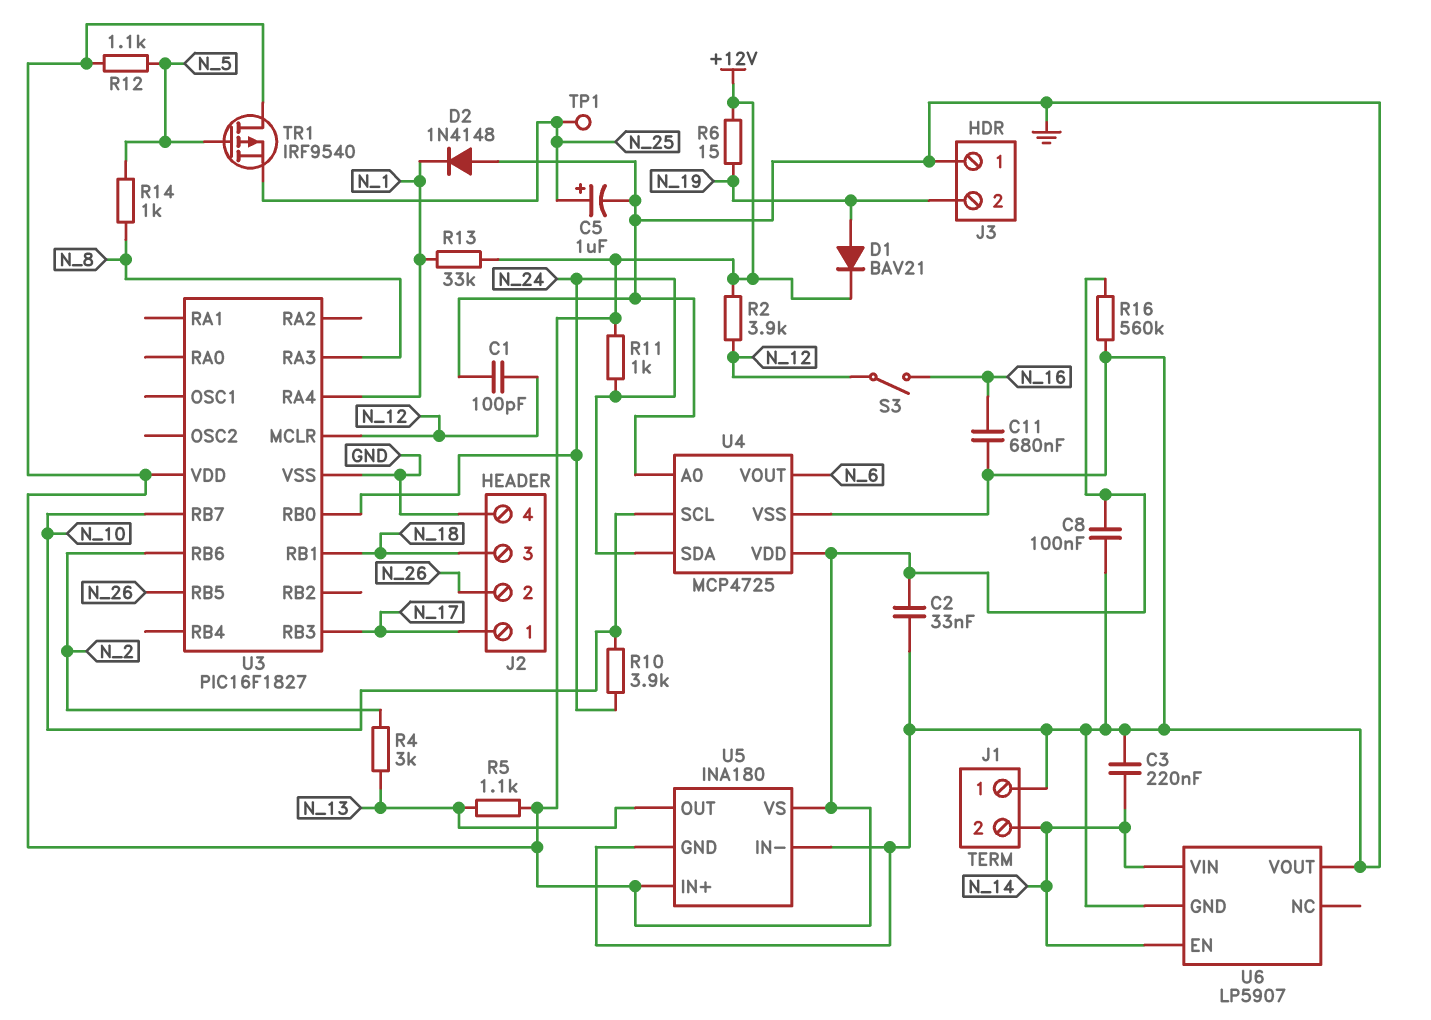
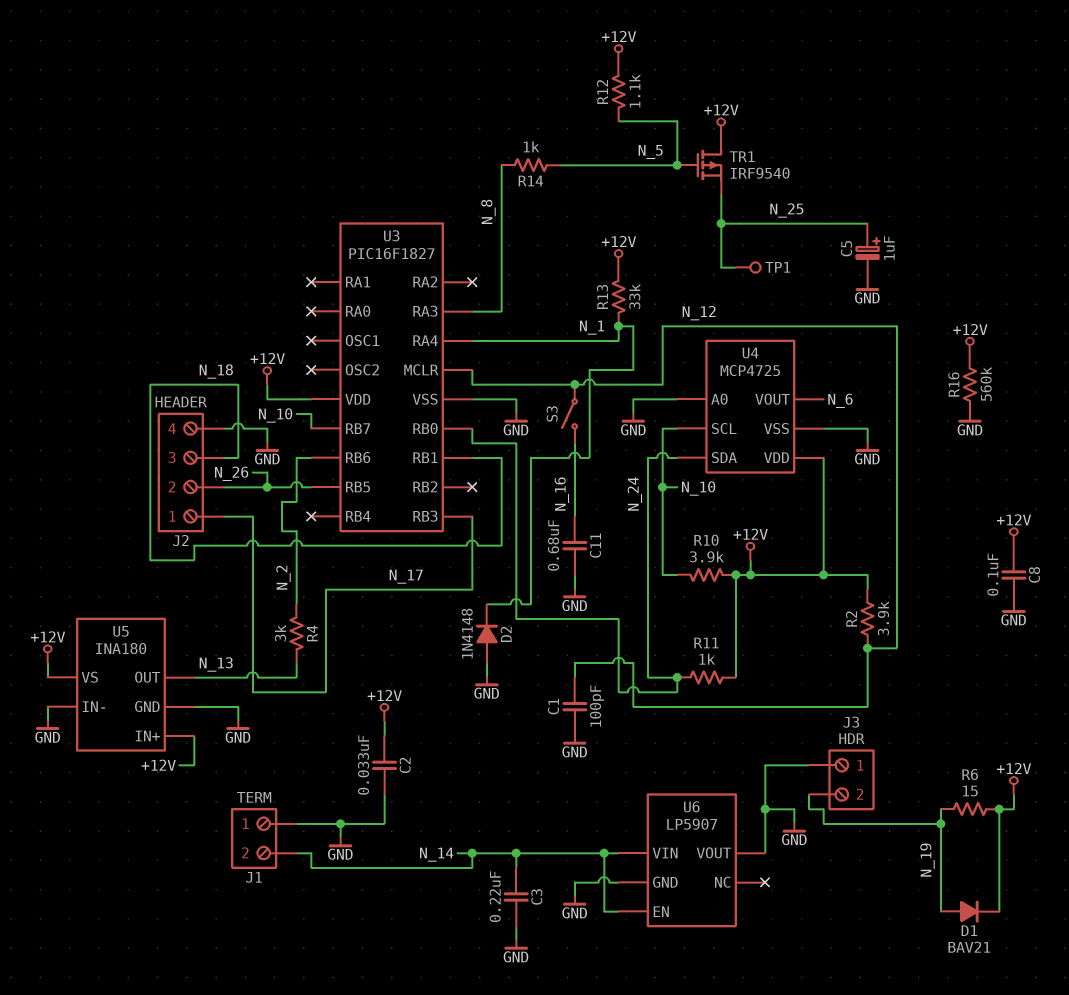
R5: 1.1k (+12V, N_13) -> none
R10: 3.9k (N_10, N_24) -> 3.9k (+12V, N_10)

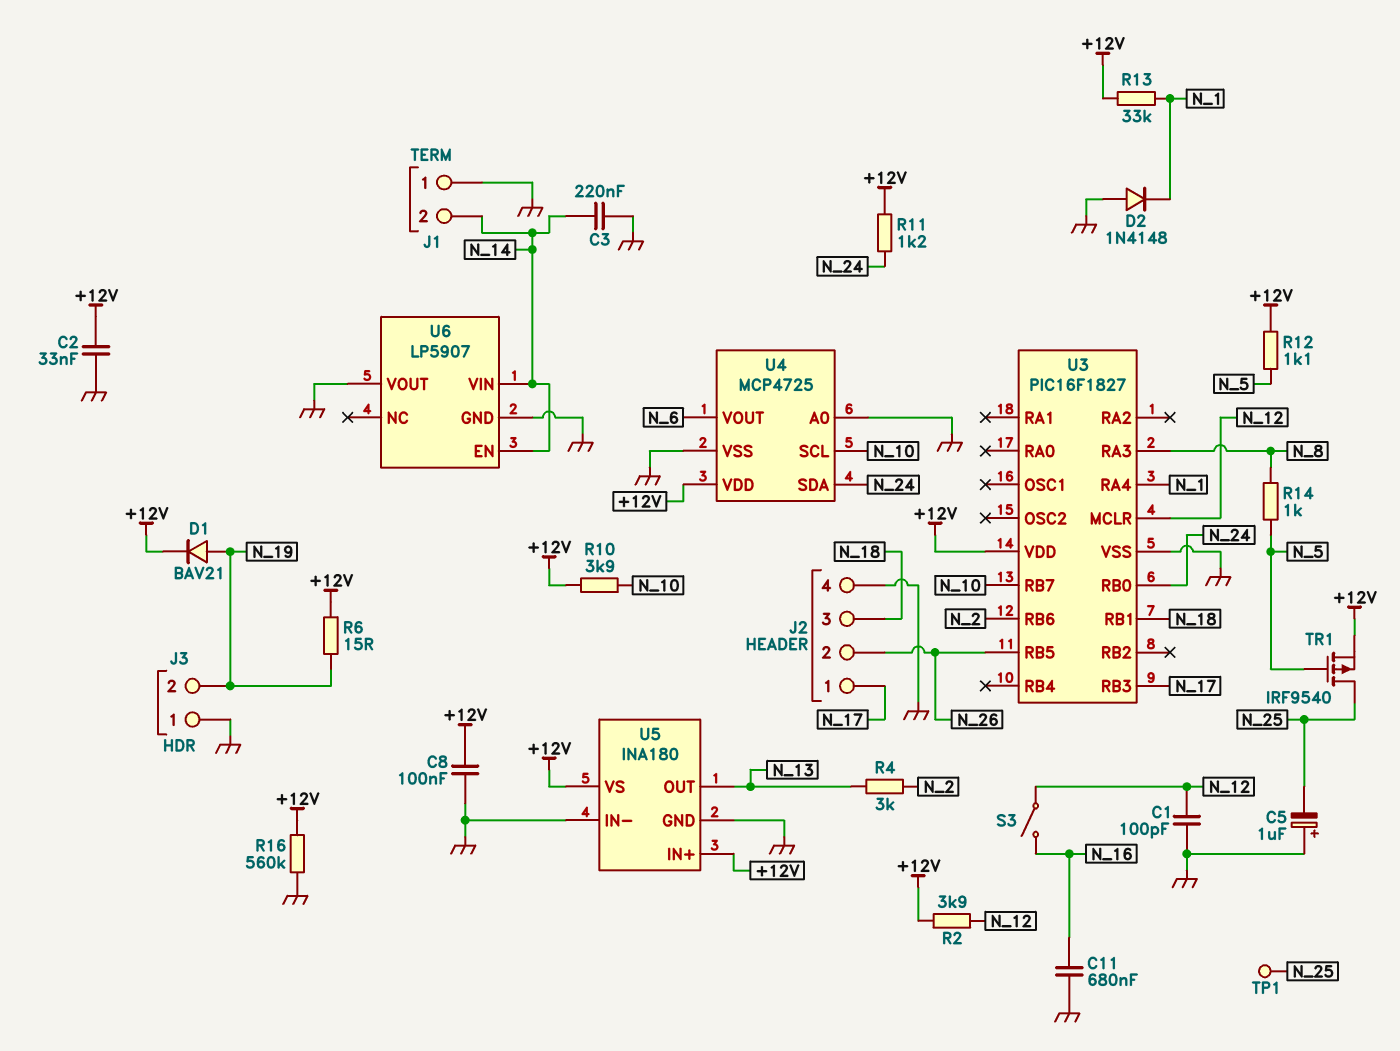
C5: 1uF (plus N_25, minus GND) -> 1uF (plus GND, minus N_25)
R11: 1k (+12V, N_24) -> 1.2k (+12V, N_24)
TR1: PMOS IRF9540 (G N_5, D +12V, S N_25) -> PMOS IRF9540 (G N_5, D N_25, S +12V)

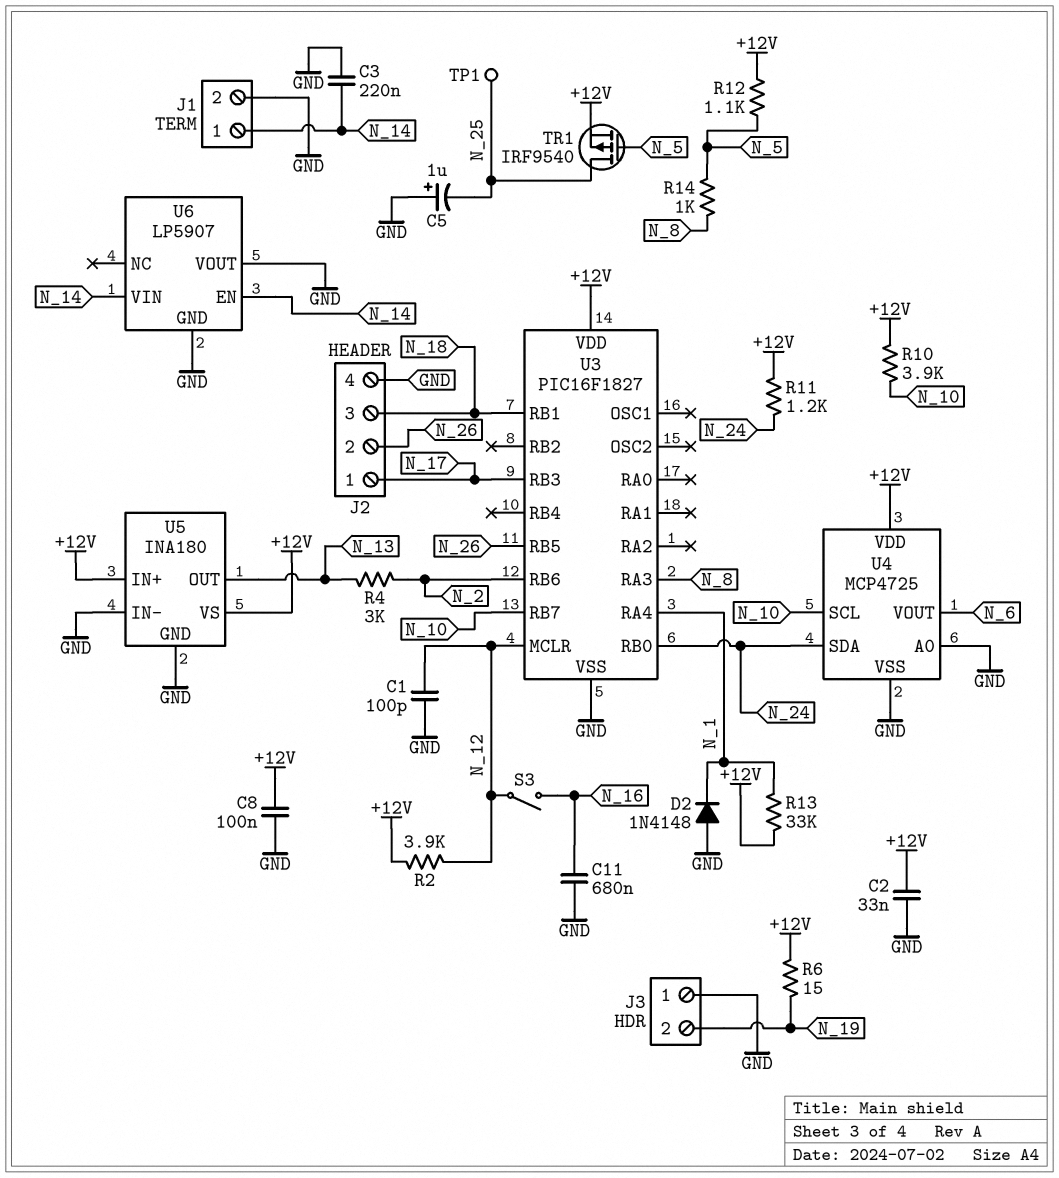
D1: diode BAV21 (A N_19, K +12V) -> none
J1 pin 1: GND -> N_14
J1 pin 2: N_14 -> GND
R16: 560k (+12V, GND) -> none

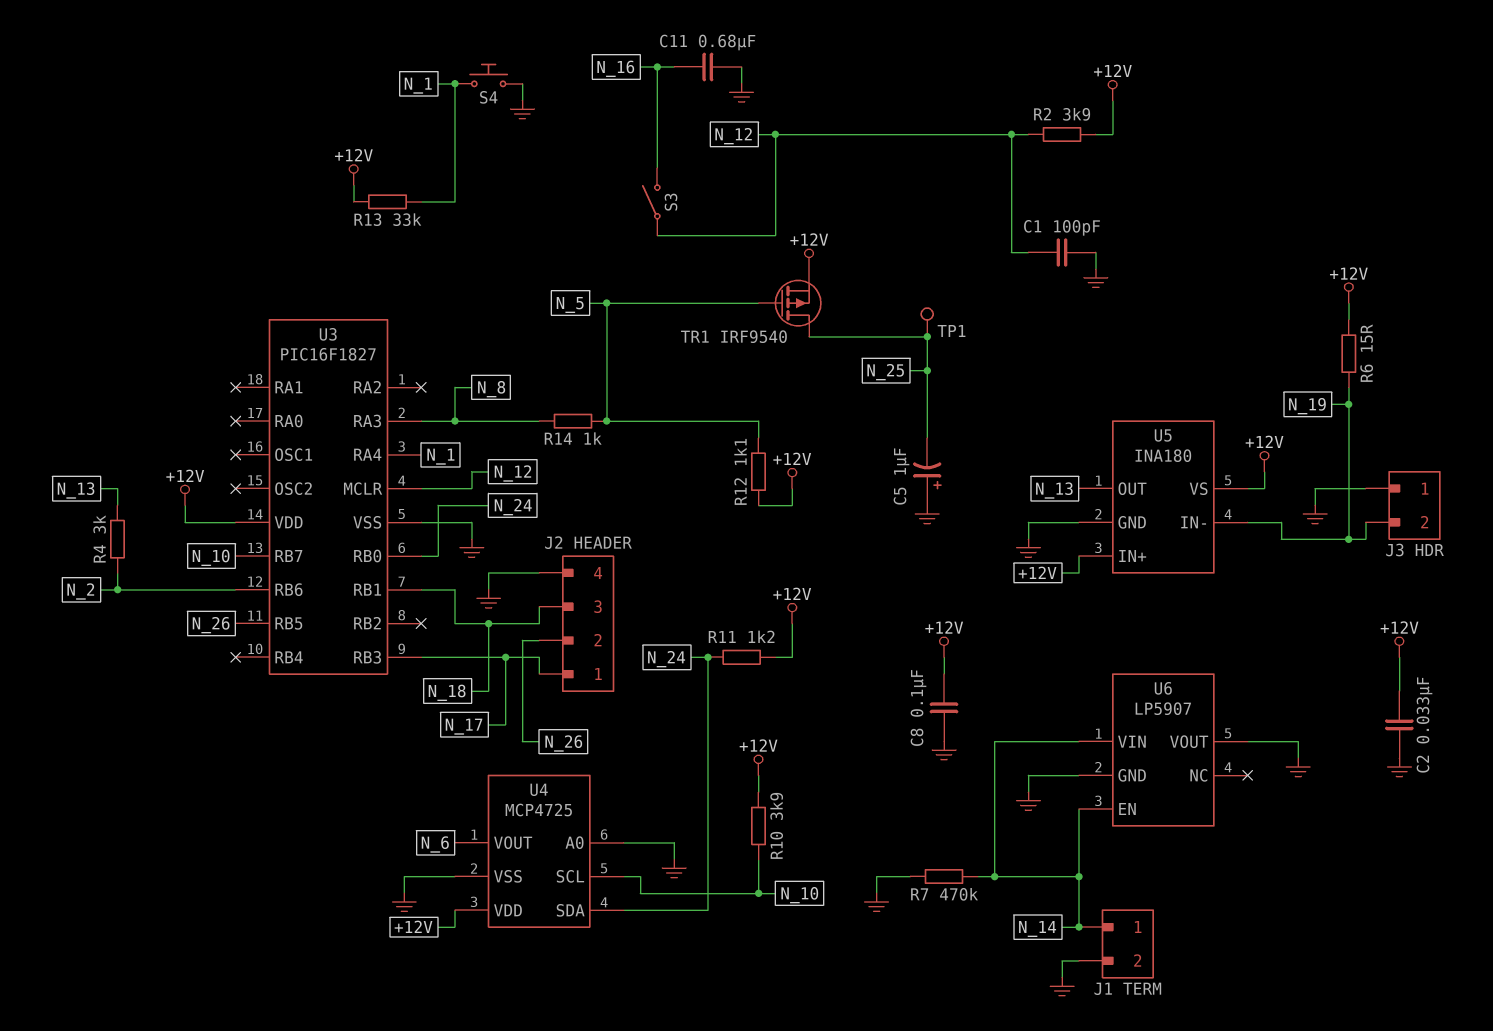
C3: 220nF (GND, N_14) -> none
D2: diode 1N4148 (A GND, K N_1) -> none
R7: none -> 470k (GND, N_14)
S4: none -> button (GND, N_1)
U5 pin IN-: GND -> N_19

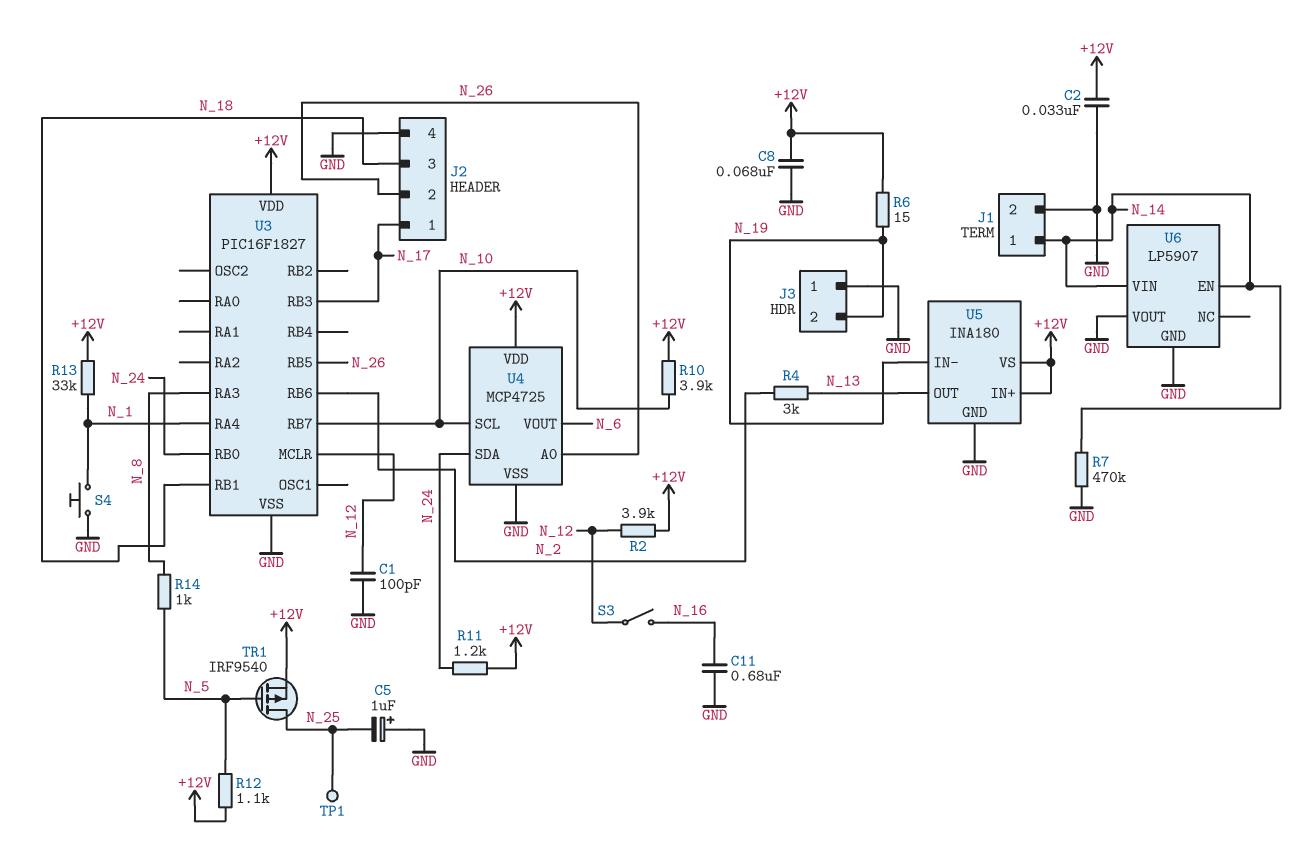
C8: 100nF (+12V, GND) -> 68nF (+12V, GND)
U4 pin A0: GND -> N_26

